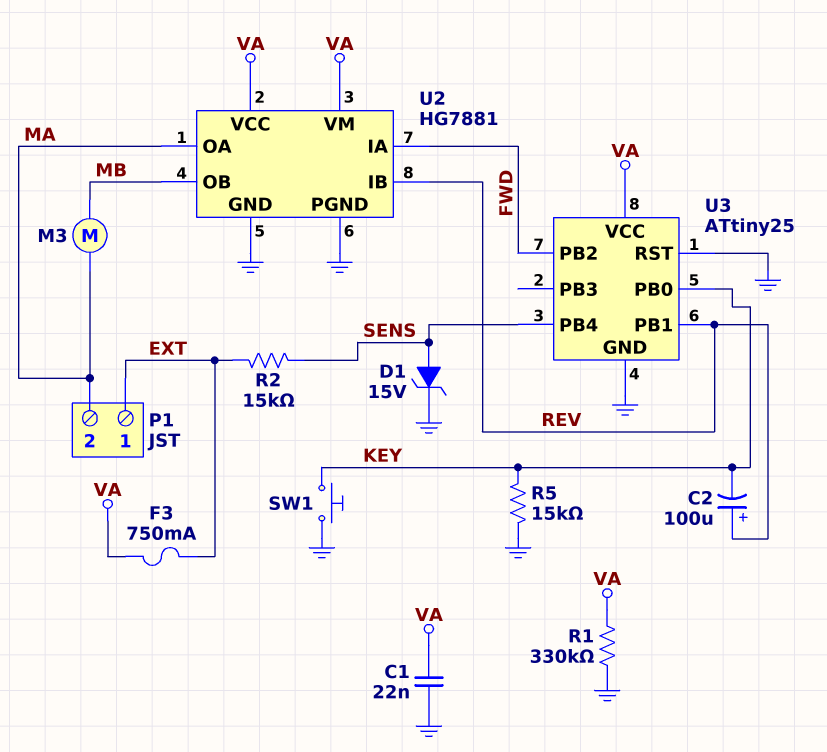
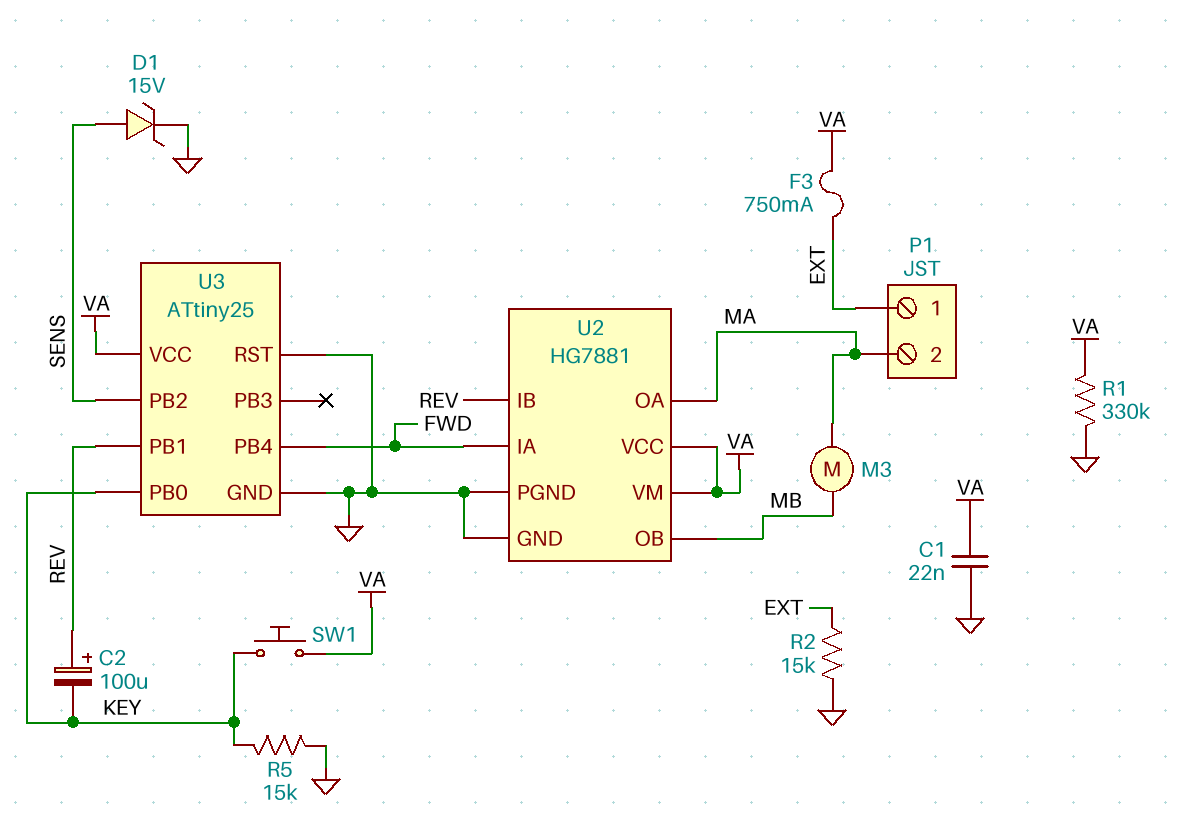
R2: 15k (EXT, SENS) -> 15k (EXT, GND)
SW1: button (GND, KEY) -> button (KEY, VA)
U3 pin PB2: FWD -> SENS
U3 pin PB4: SENS -> FWD

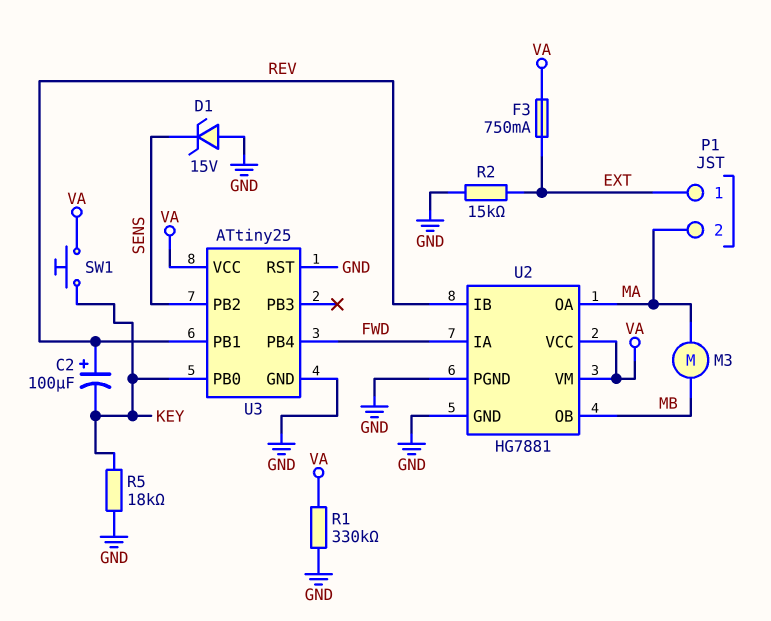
C1: 22nF (GND, VA) -> none
D1: zener 15V (A SENS, K GND) -> zener 15V (A GND, K SENS)
R5: 15k (GND, KEY) -> 18k (GND, KEY)

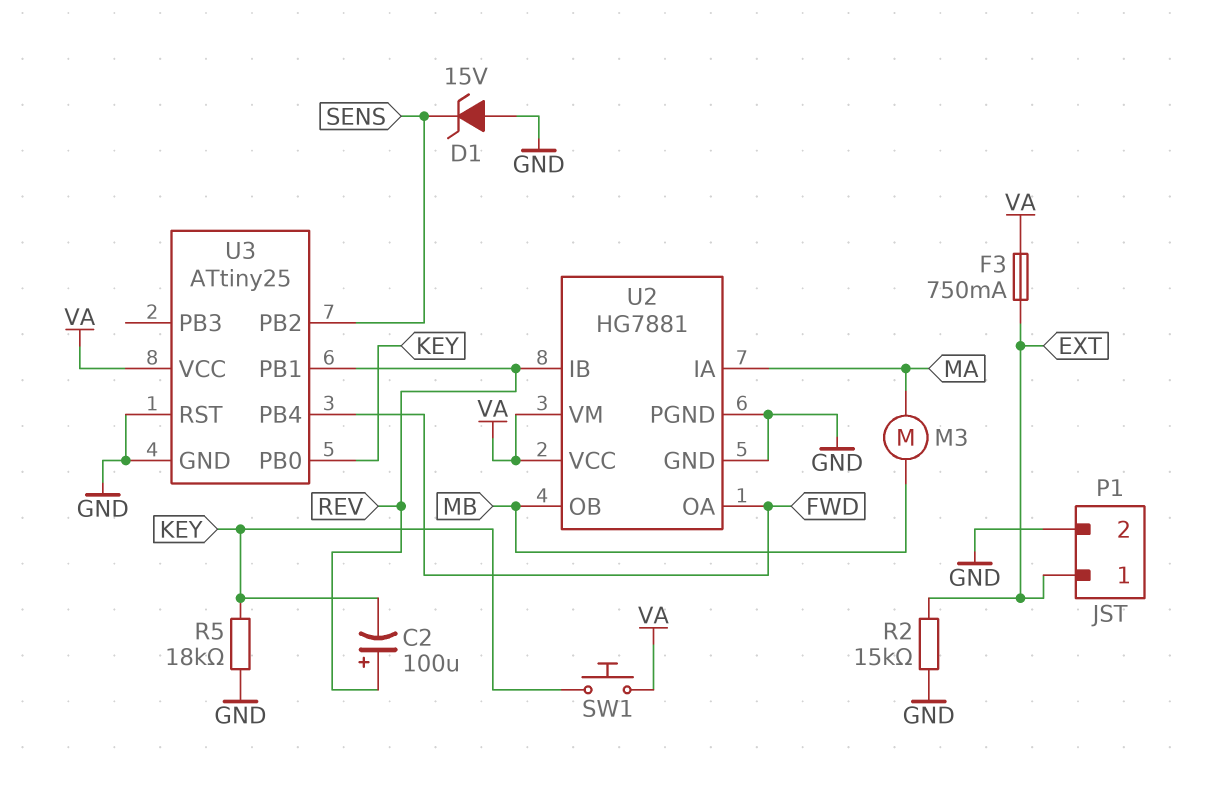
P1 pin 2: MA -> GND
R1: 330k (GND, VA) -> none
U2 pin IA: FWD -> MA
U2 pin OA: MA -> FWD

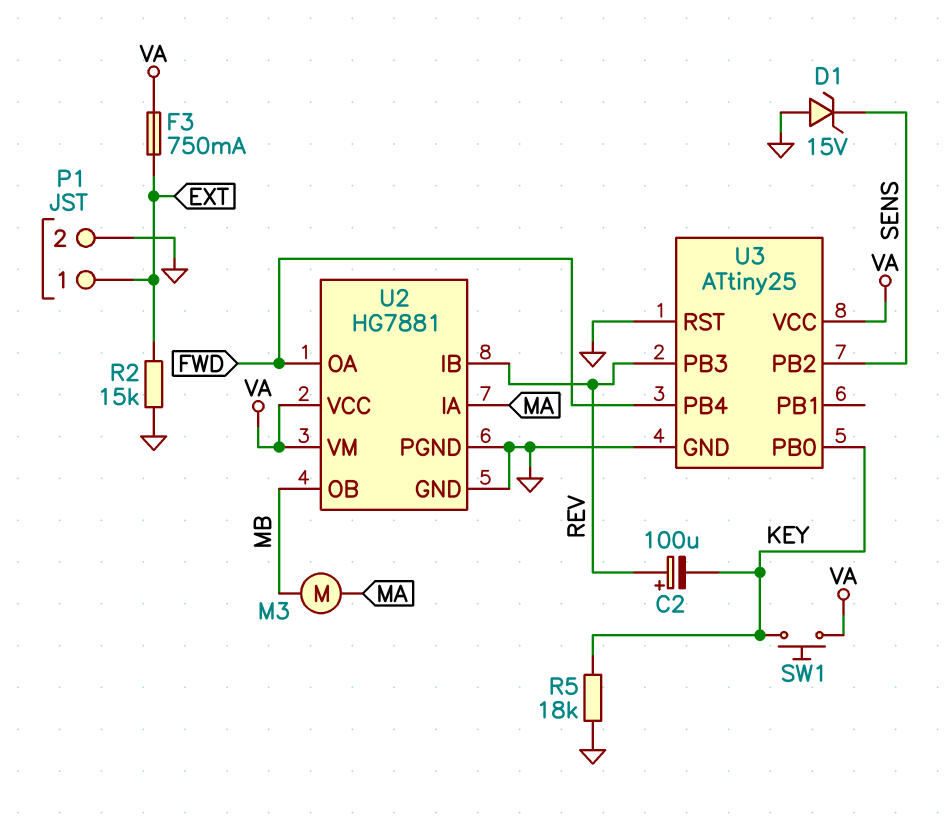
U3 pin PB1: REV -> none
U3 pin PB3: none -> REV

